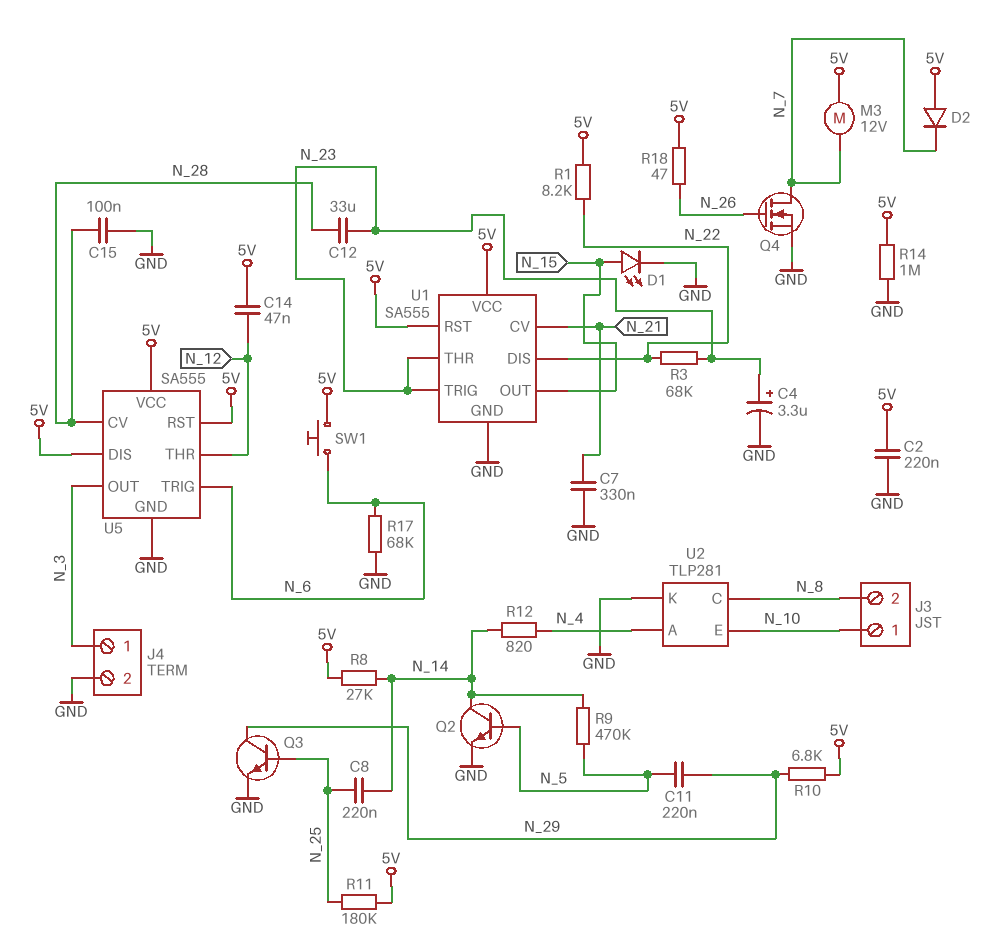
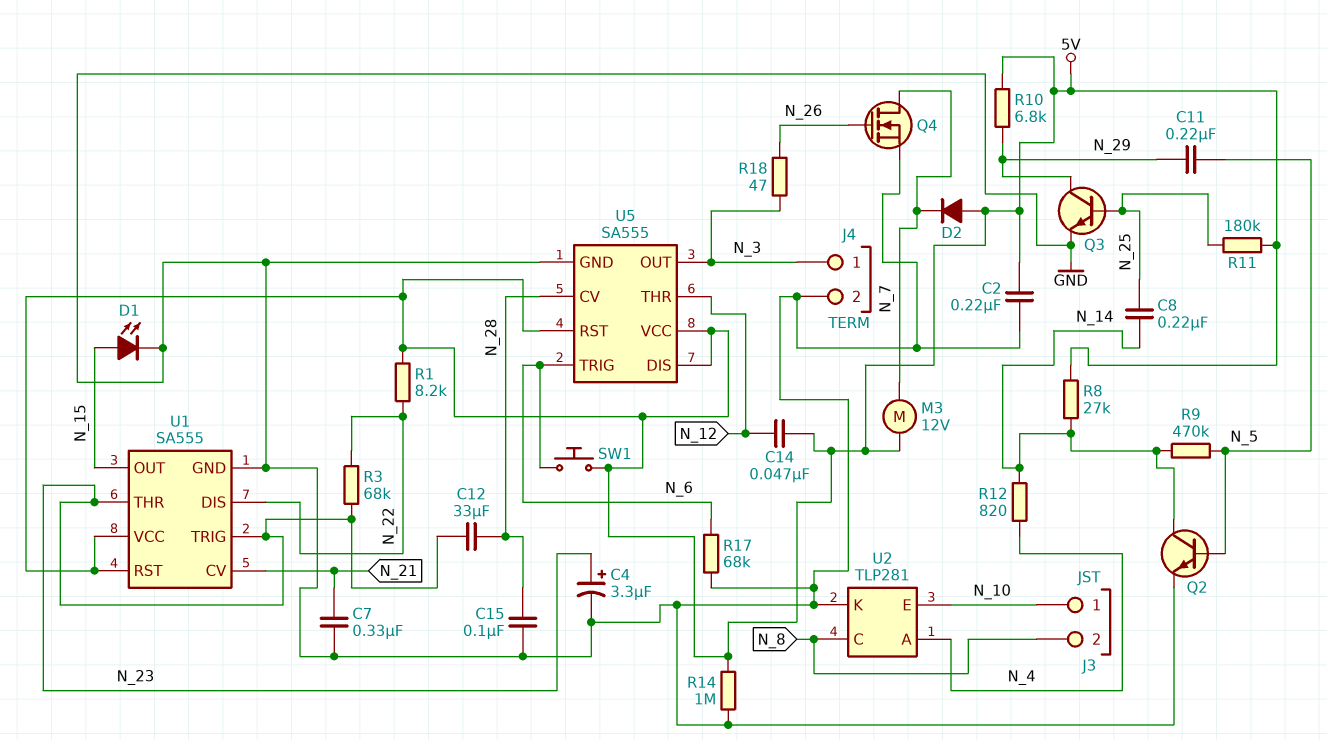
R18: 47 (5V, N_26) -> 47 (N_3, N_26)

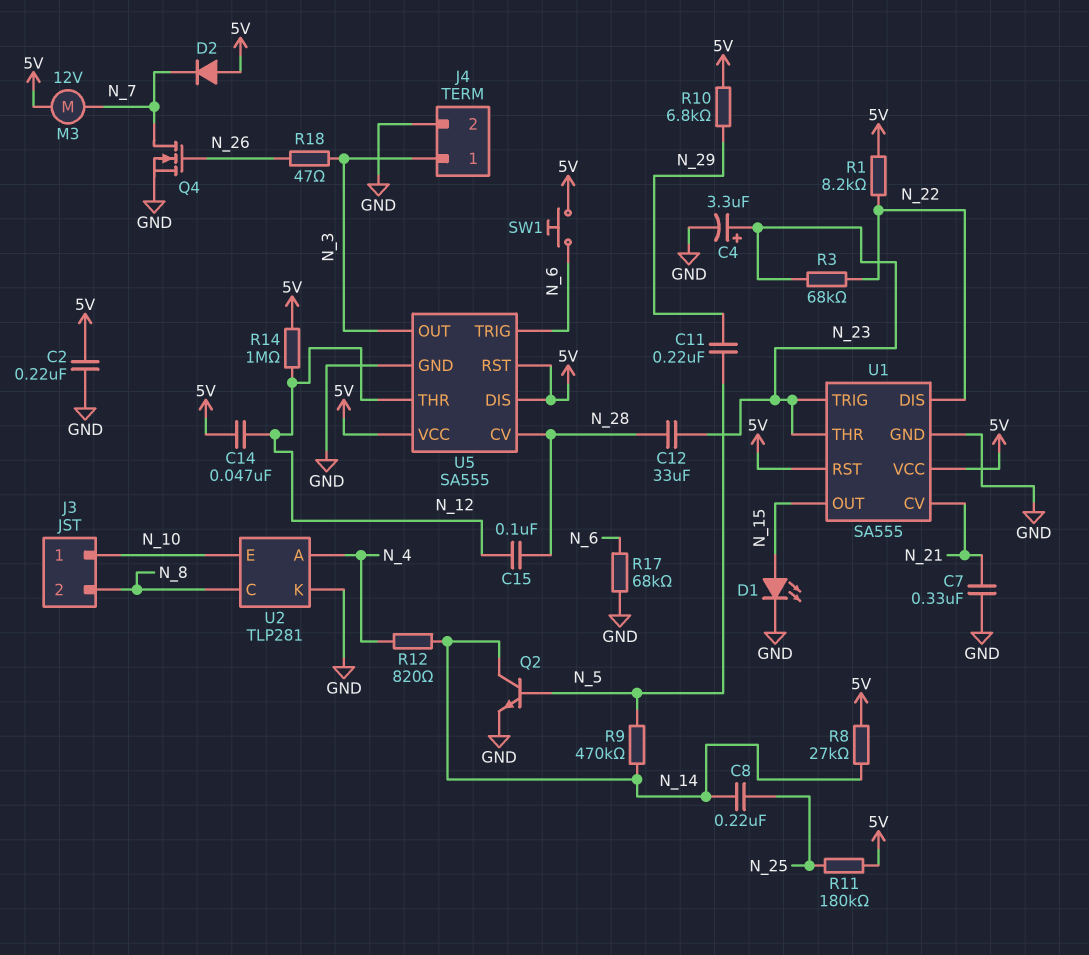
C15: 100nF (GND, N_28) -> 100nF (N_12, N_28)
Q3: NPN (B N_25, C N_29, E GND) -> none
R14: 1M (5V, GND) -> 1M (5V, N_12)

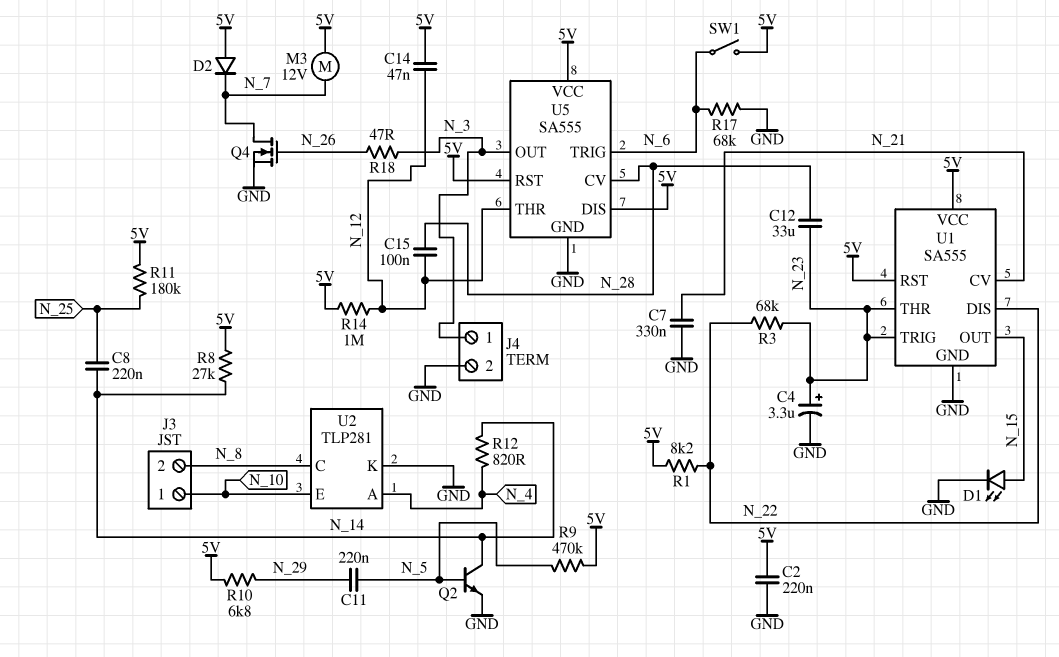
R9: 470k (N_5, N_14) -> 470k (5V, N_5)
SW1: button (5V, N_6) -> switch (5V, N_6)

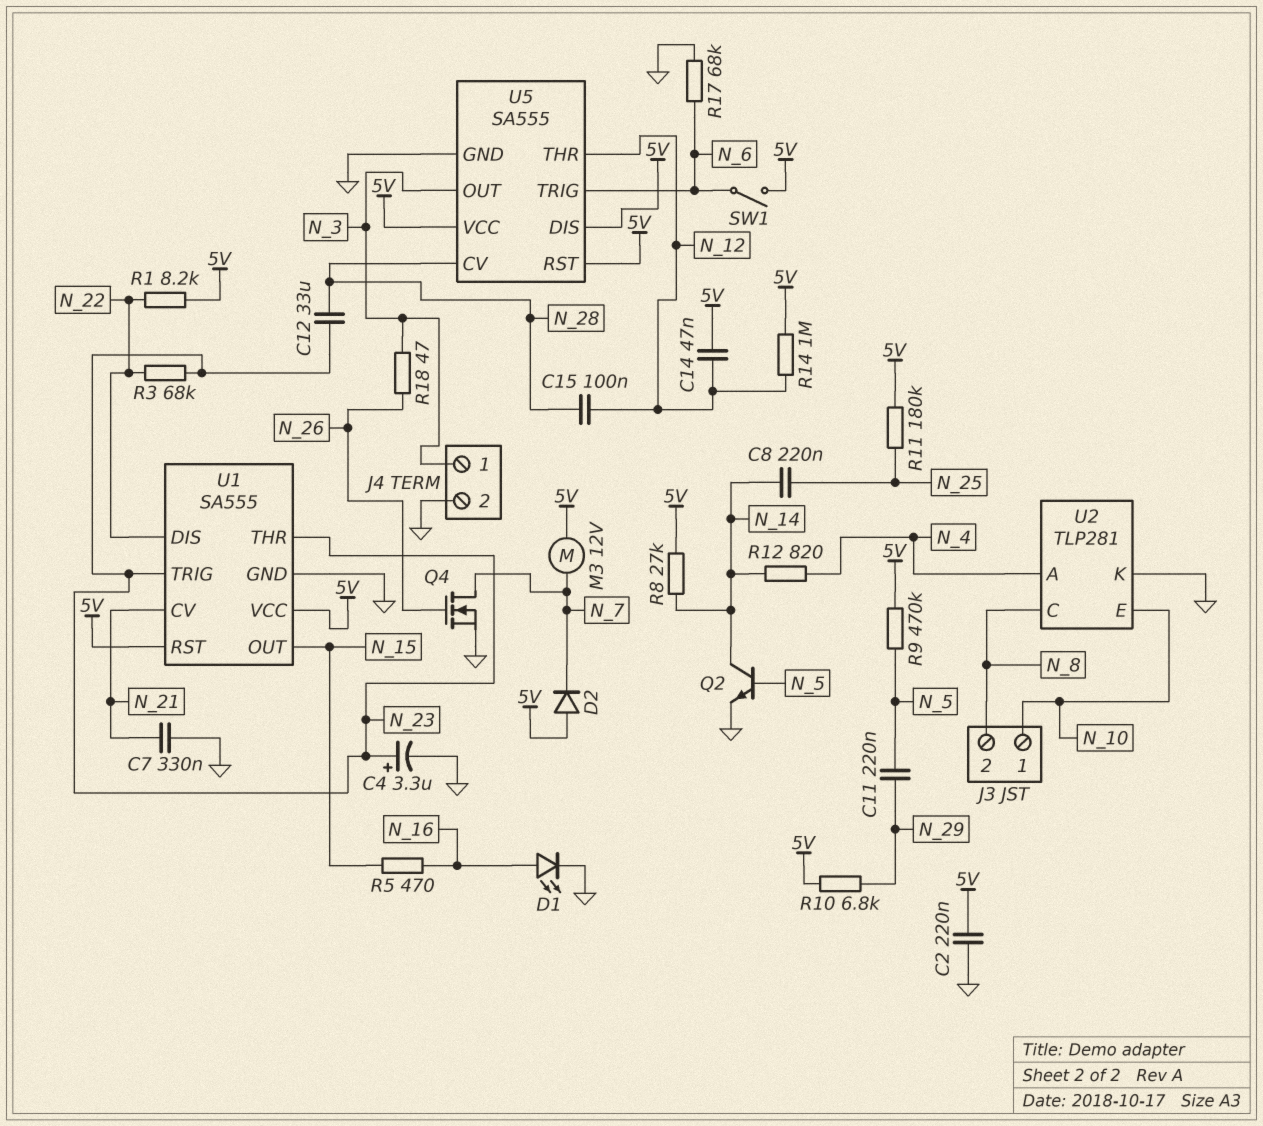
D1: LED (A N_15, K GND) -> LED (A N_16, K GND)
R5: none -> 470 (N_15, N_16)

